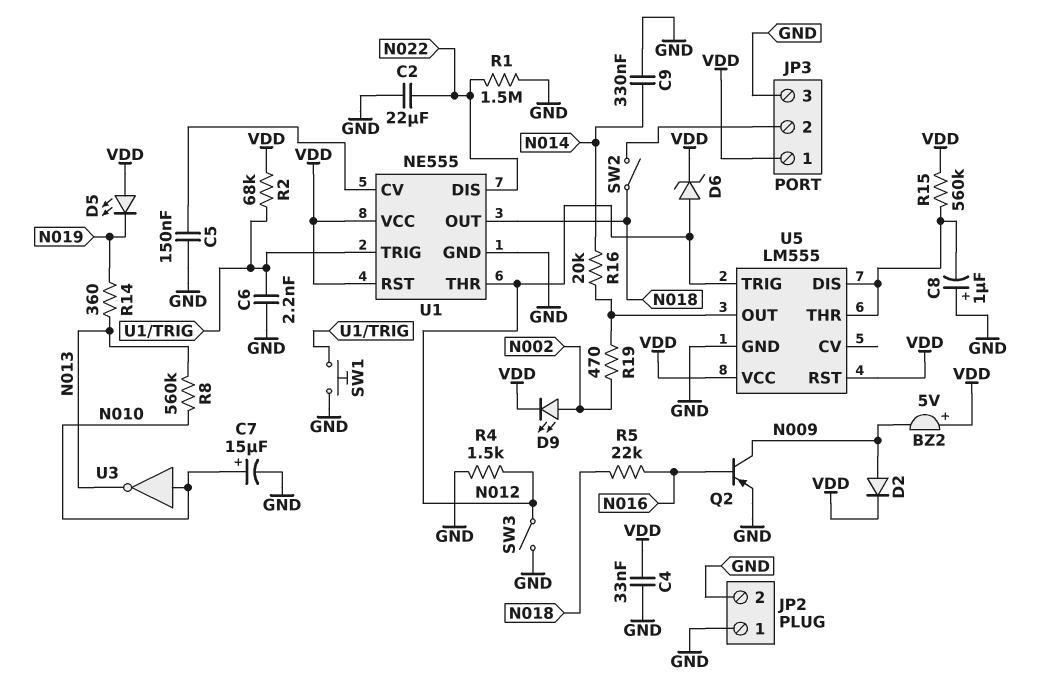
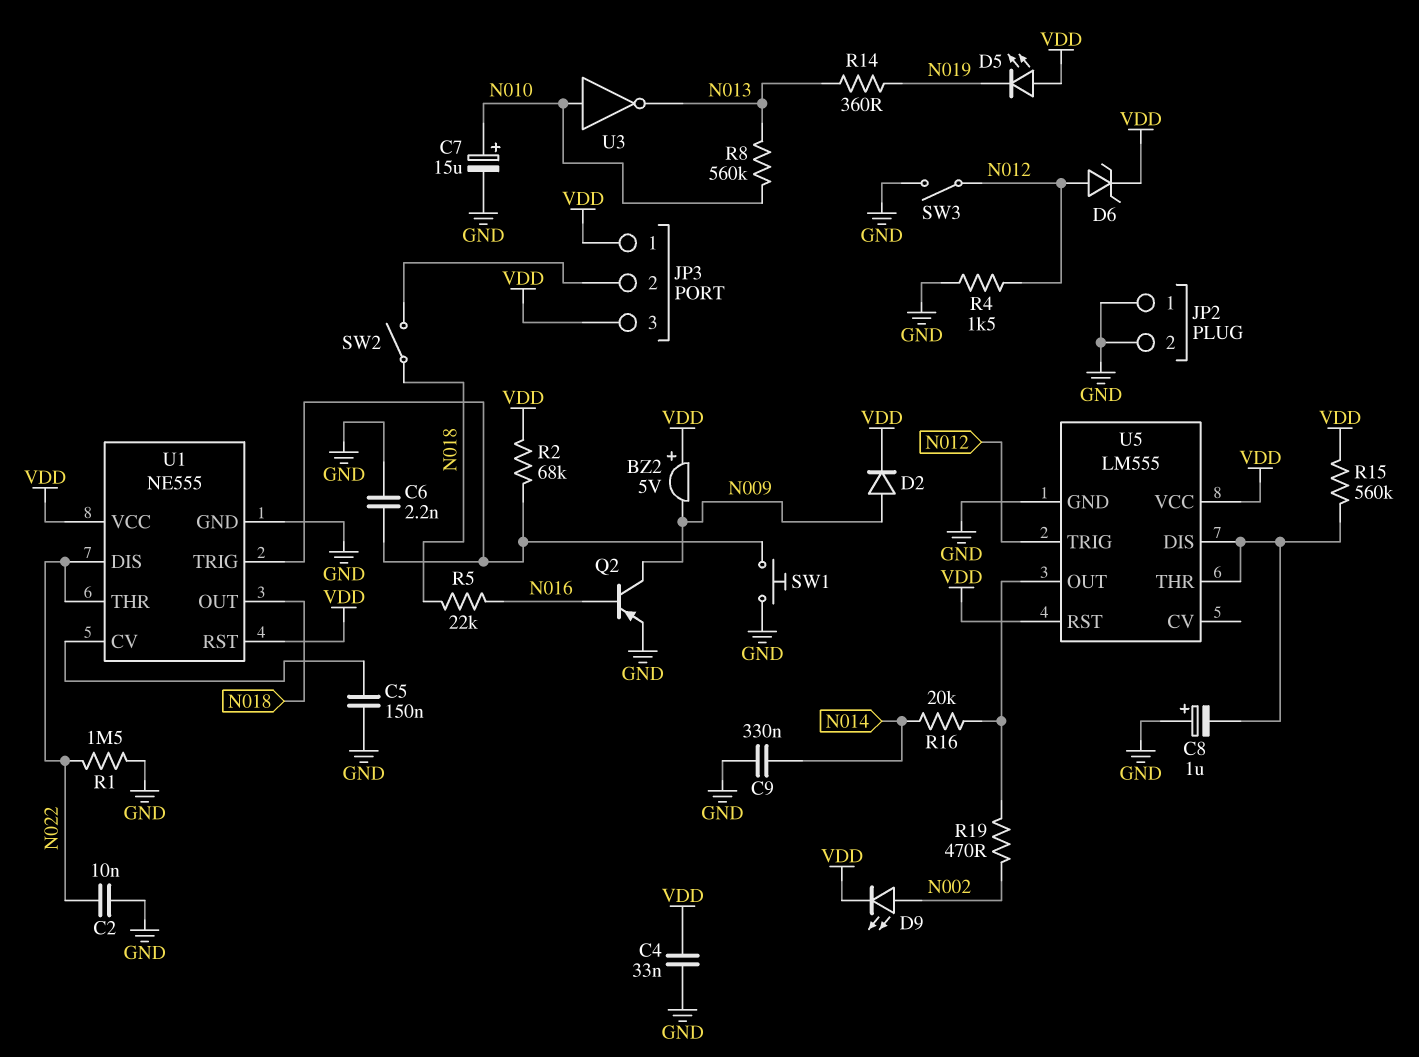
C2: 22uF (GND, N022) -> 10nF (GND, N022)
JP3 pin 3: GND -> VDD
U1 pin THR: N012 -> N022

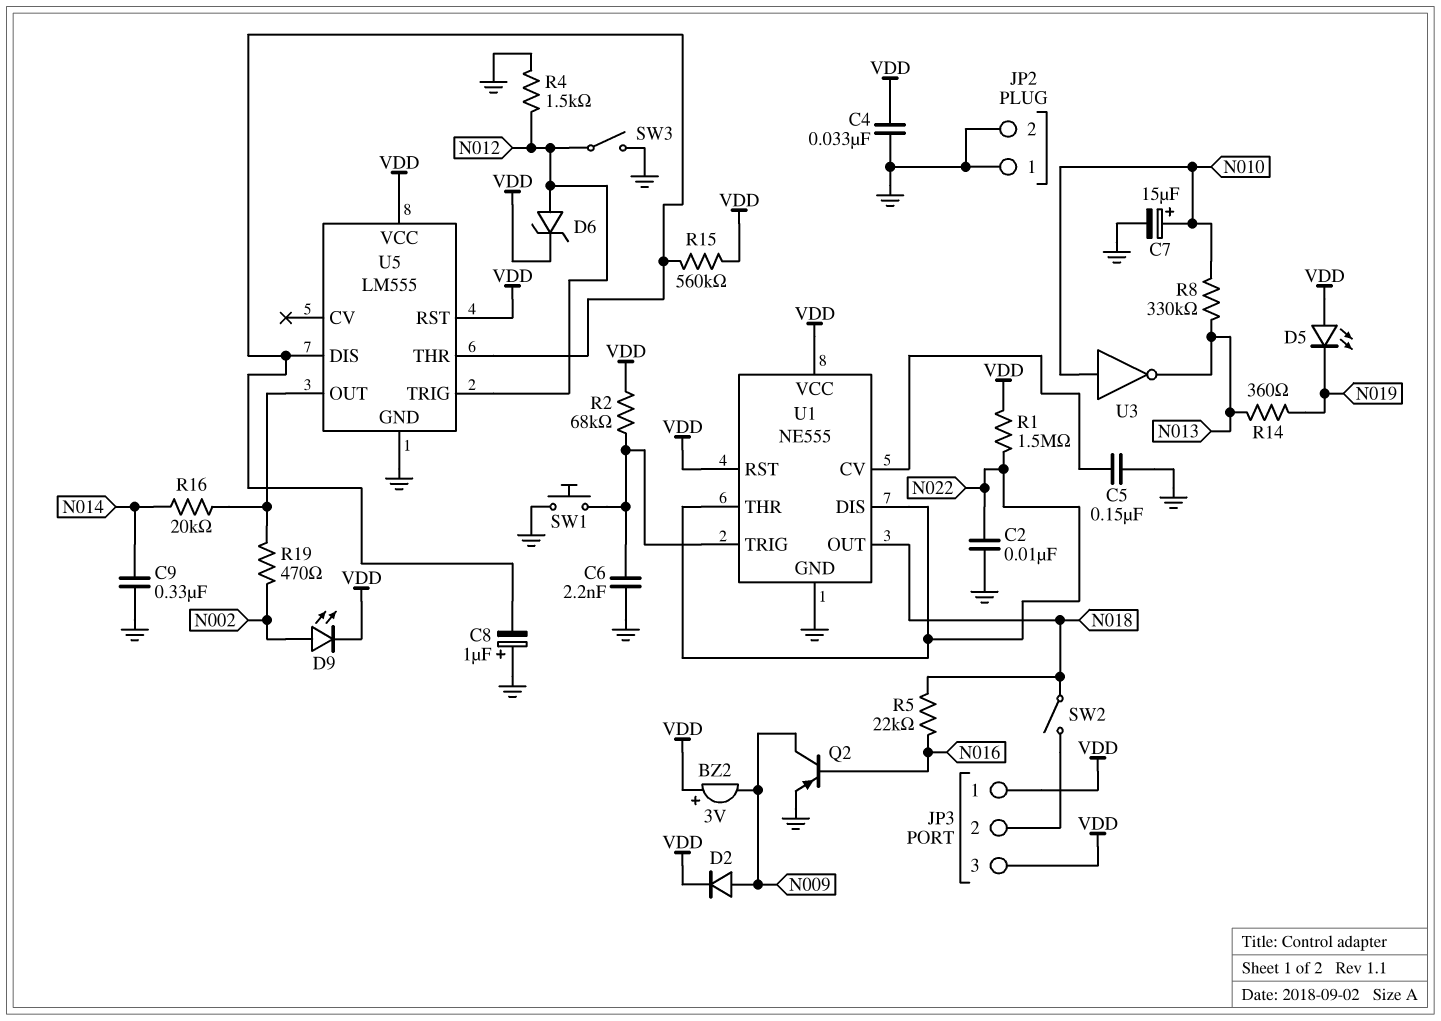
BZ2: buzzer 5V (plus VDD, minus N009) -> buzzer 3V (plus VDD, minus N009)
R1: 1.5M (GND, N022) -> 1.5M (N022, VDD)
R8: 560k (N010, N013) -> 330k (N010, N013)

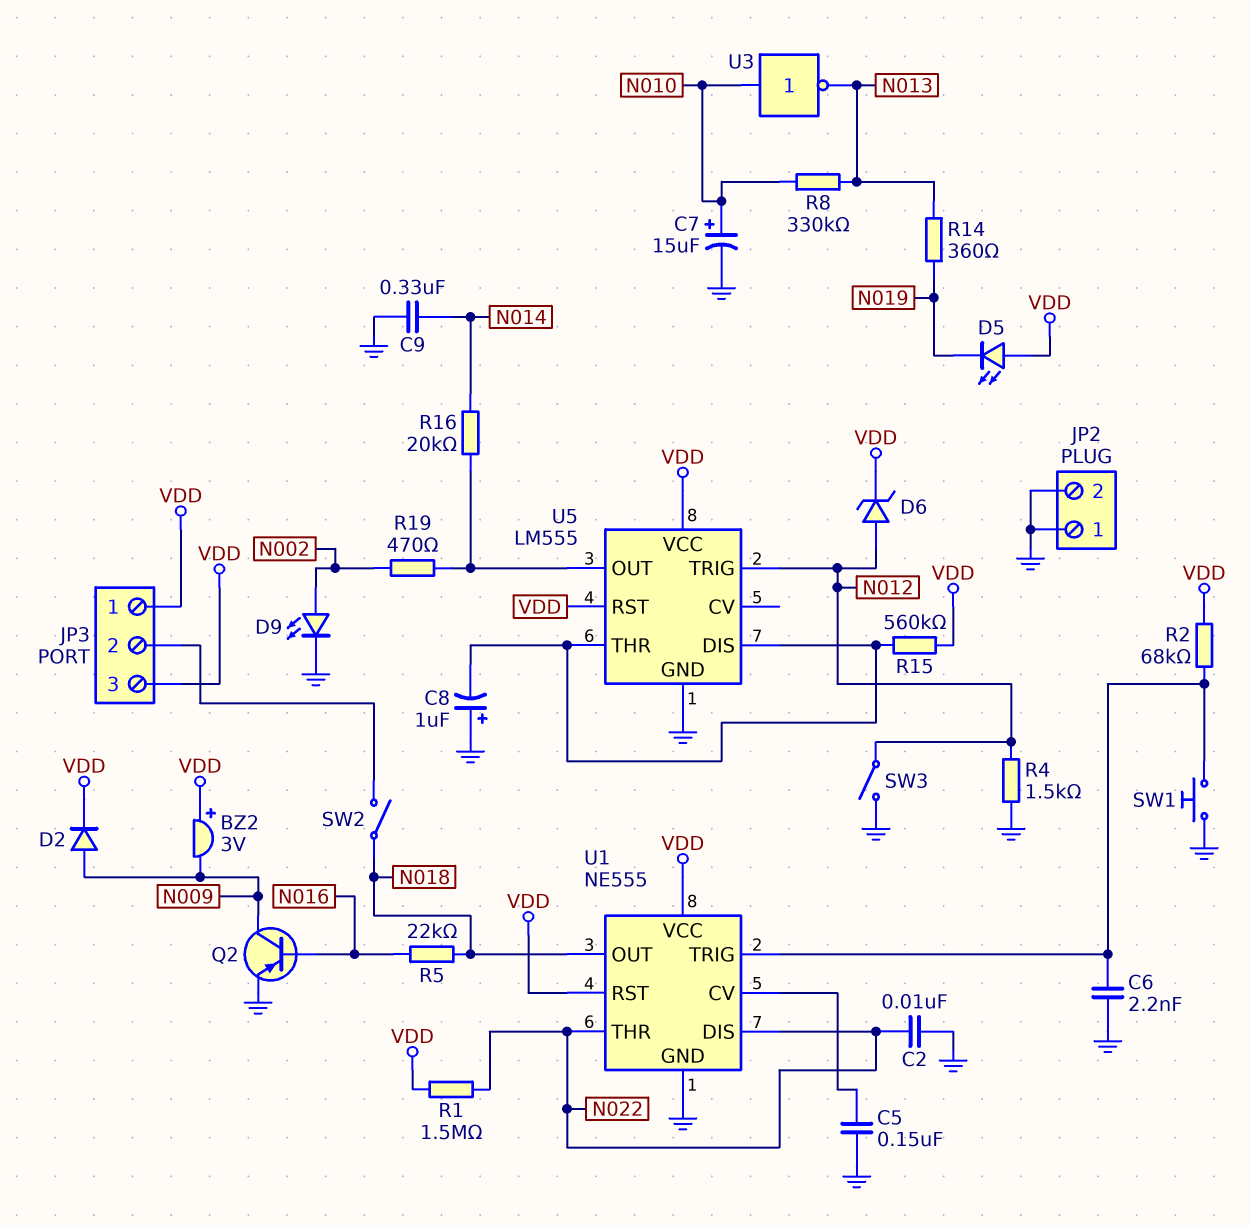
C4: 33nF (GND, VDD) -> none
D9: LED (A N002, K VDD) -> LED (A N002, K GND)

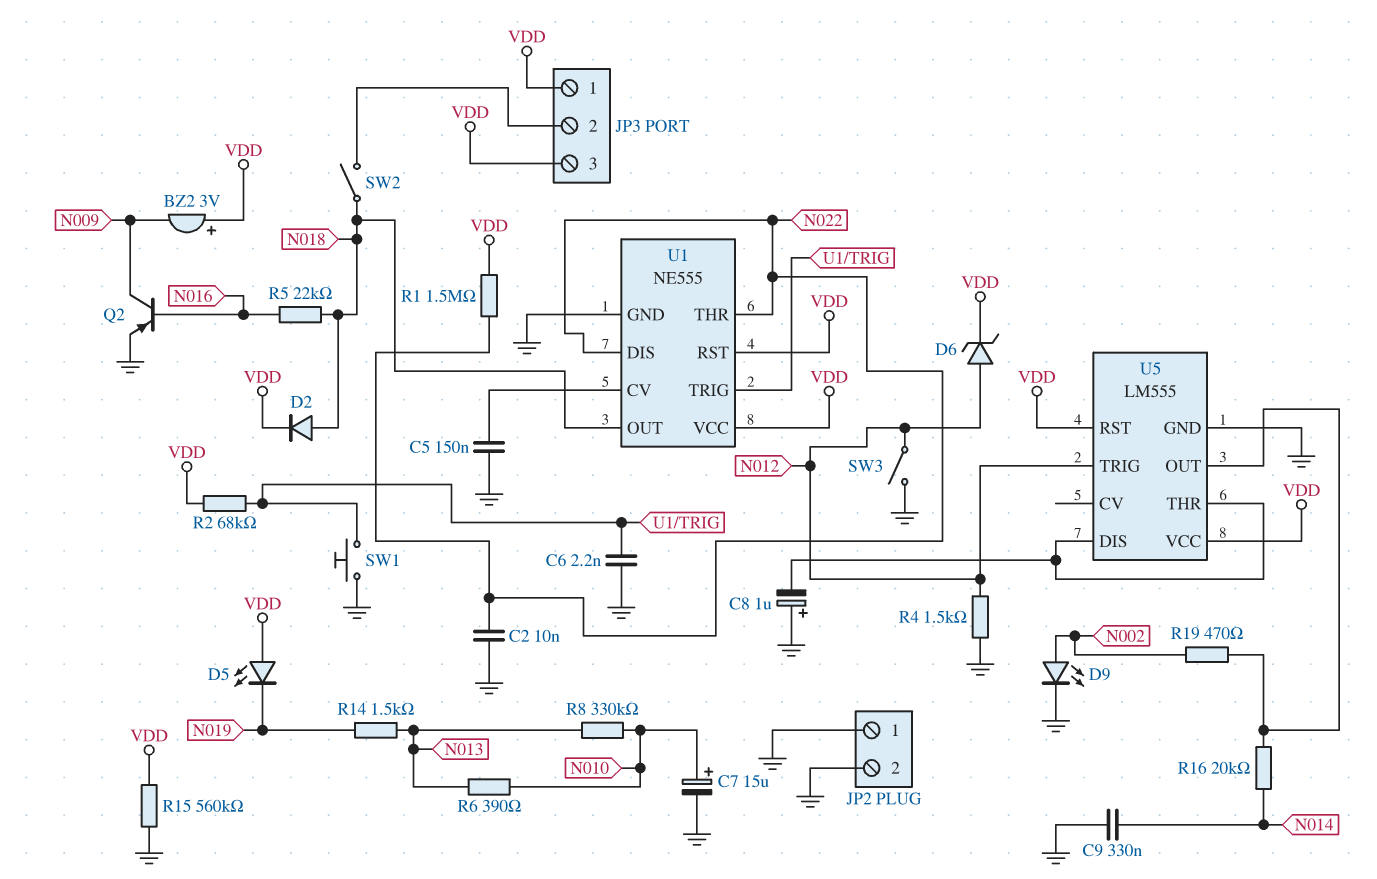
D2: diode (A N009, K VDD) -> diode (A N018, K VDD)
R6: none -> 390 (N010, N013)
R14: 360 (N013, N019) -> 1.5k (N013, N019)
R15: 560k (U5/DIS, VDD) -> 560k (GND, VDD)
U3: NOT (in N010, out N013) -> none

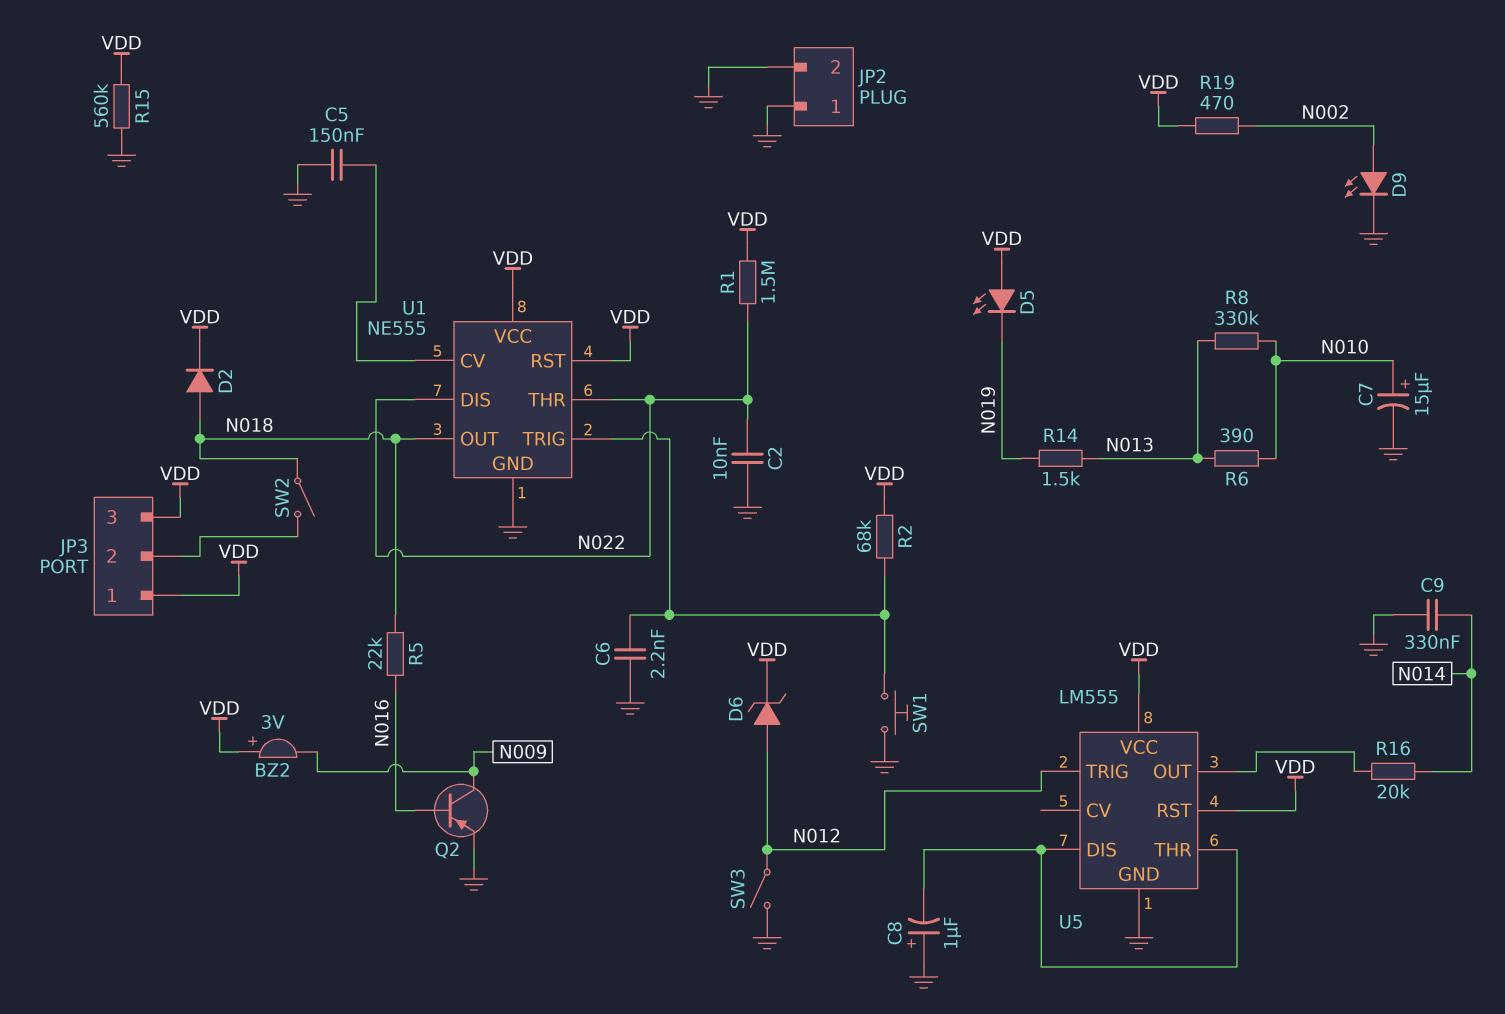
R4: 1.5k (GND, N012) -> none
R19: 470 (N002, U5/OUT) -> 470 (N002, VDD)

